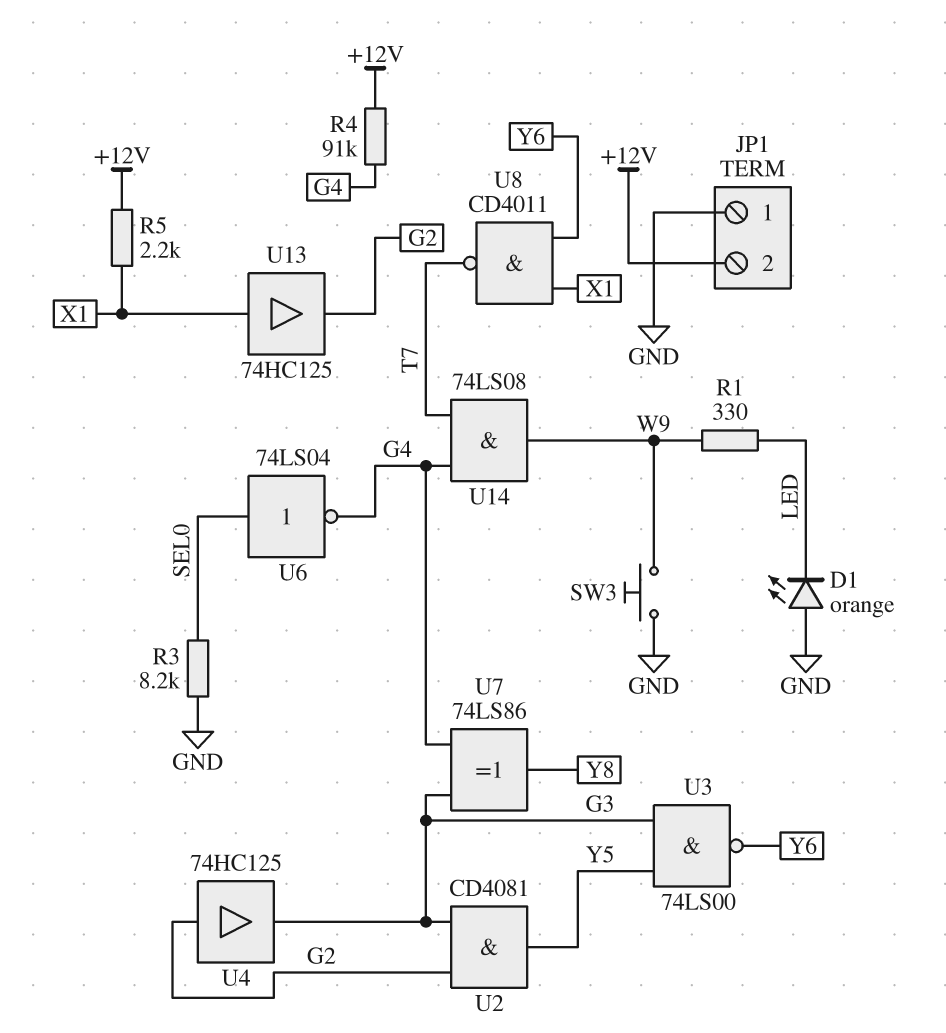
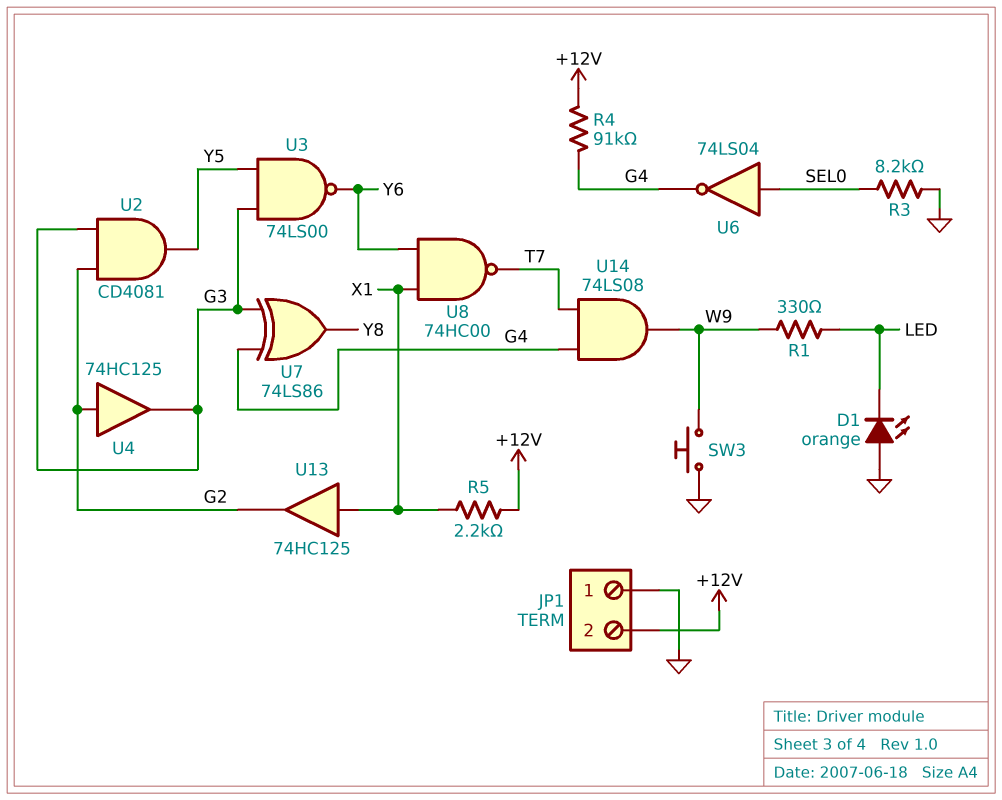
U8: NAND CD4011 (in X1, in Y6, out T7) -> NAND 74HC00 (in X1, in Y6, out T7)

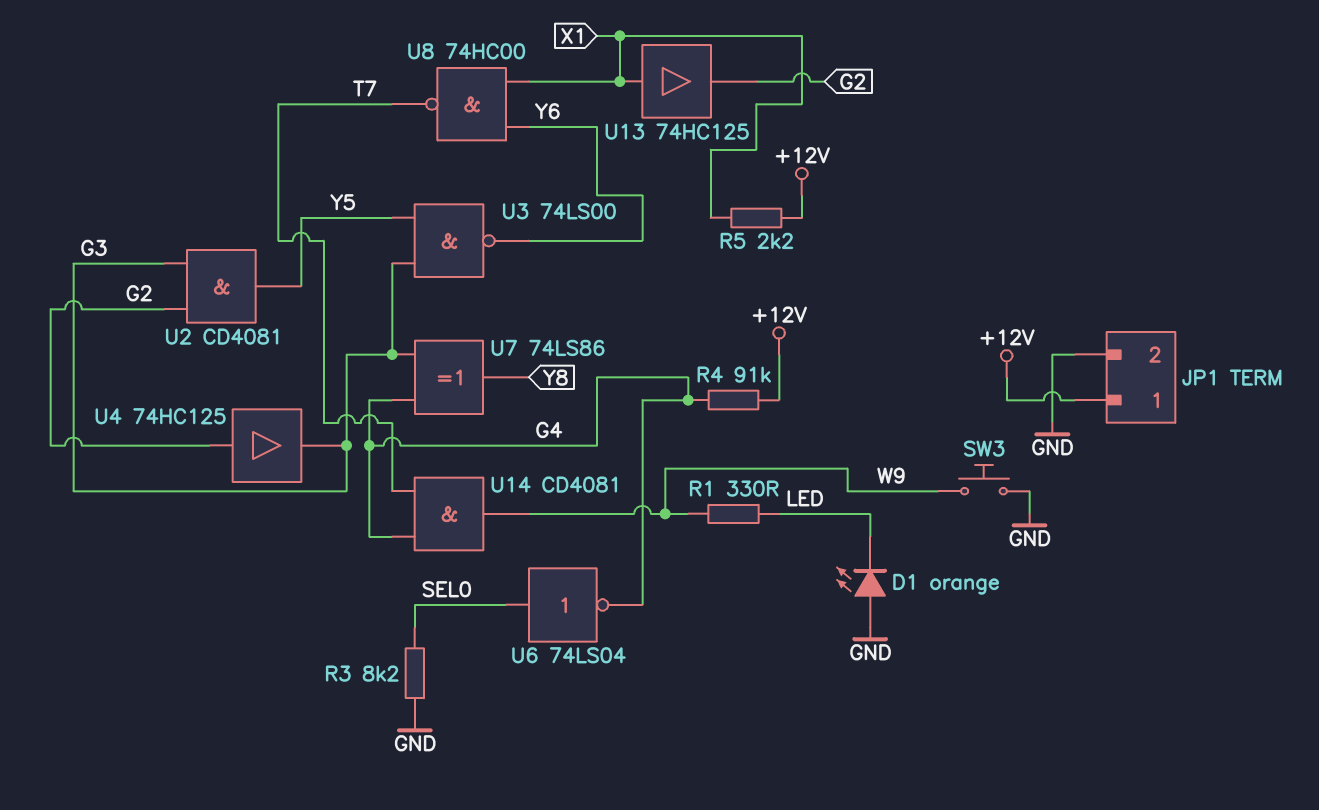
JP1 pin 1: GND -> +12V
JP1 pin 2: +12V -> GND
U14: AND 74LS08 (in G4, in T7, out W9) -> AND CD4081 (in G4, in T7, out W9)

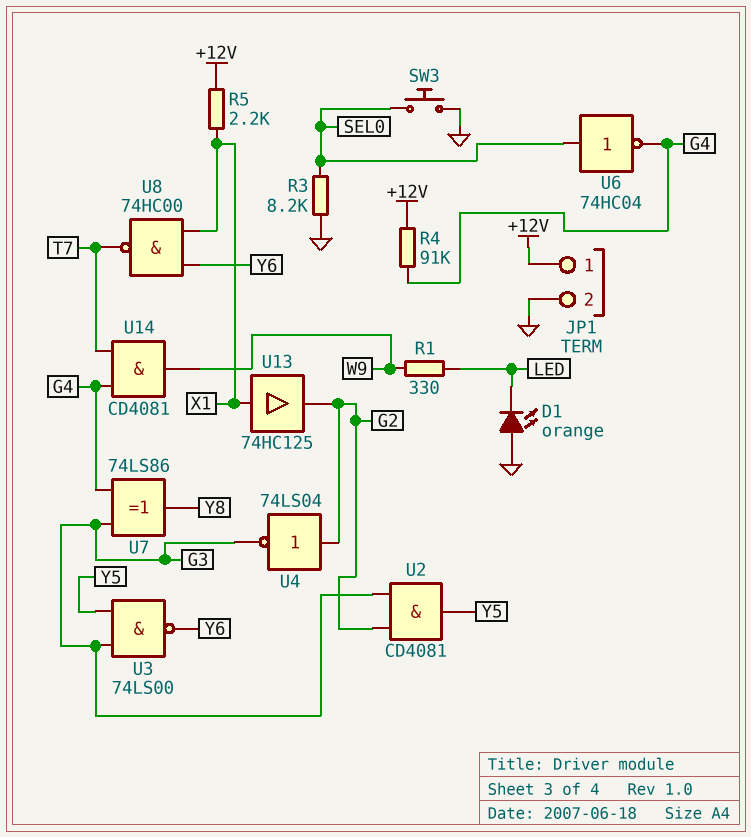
SW3: button (GND, W9) -> button (GND, SEL0)
U4: buffer 74HC125 (in G2, out G3) -> NOT 74LS04 (in G2, out G3)
U6: NOT 74LS04 (in SEL0, out G4) -> NOT 74HC04 (in SEL0, out G4)

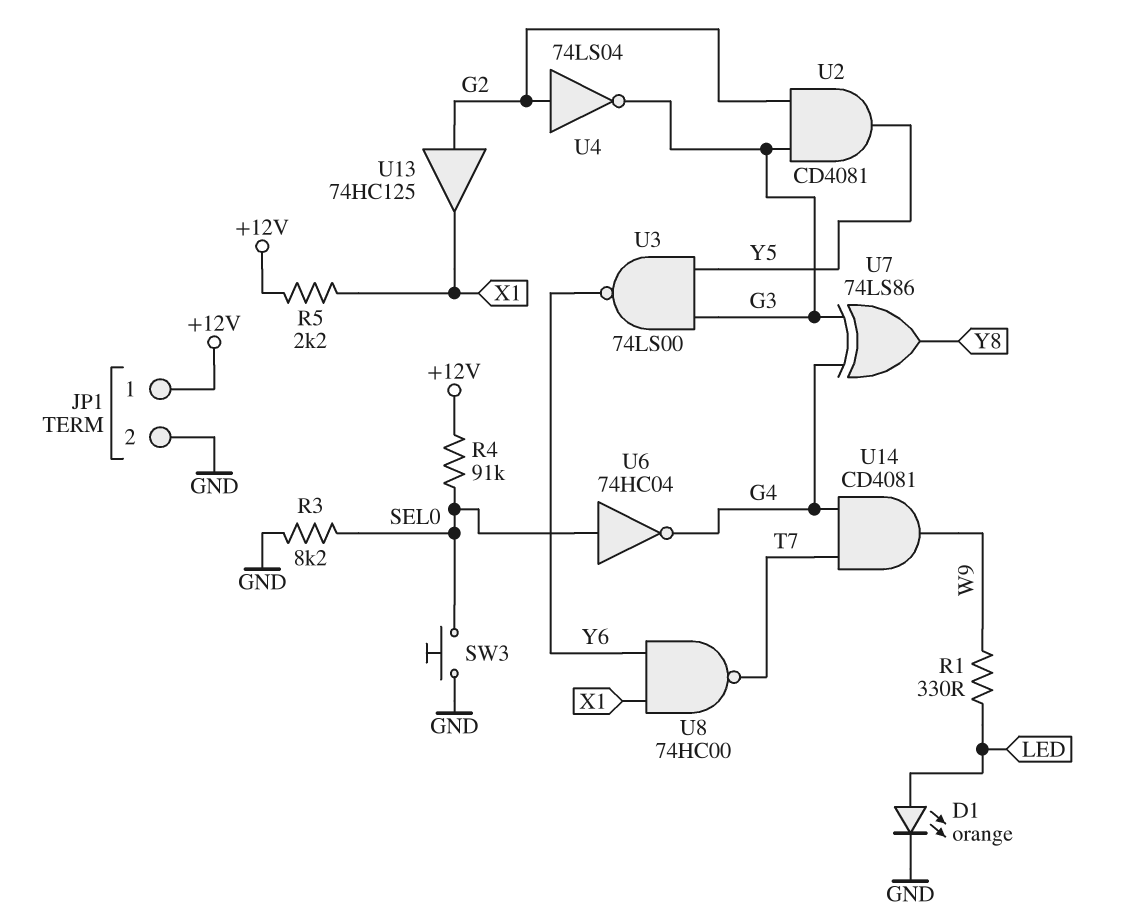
D1: LED orange (A GND, K LED) -> LED orange (A LED, K GND)
R4: 91k (+12V, G4) -> 91k (+12V, SEL0)
U13: buffer 74HC125 (in X1, out G2) -> buffer 74HC125 (in G2, out X1)

